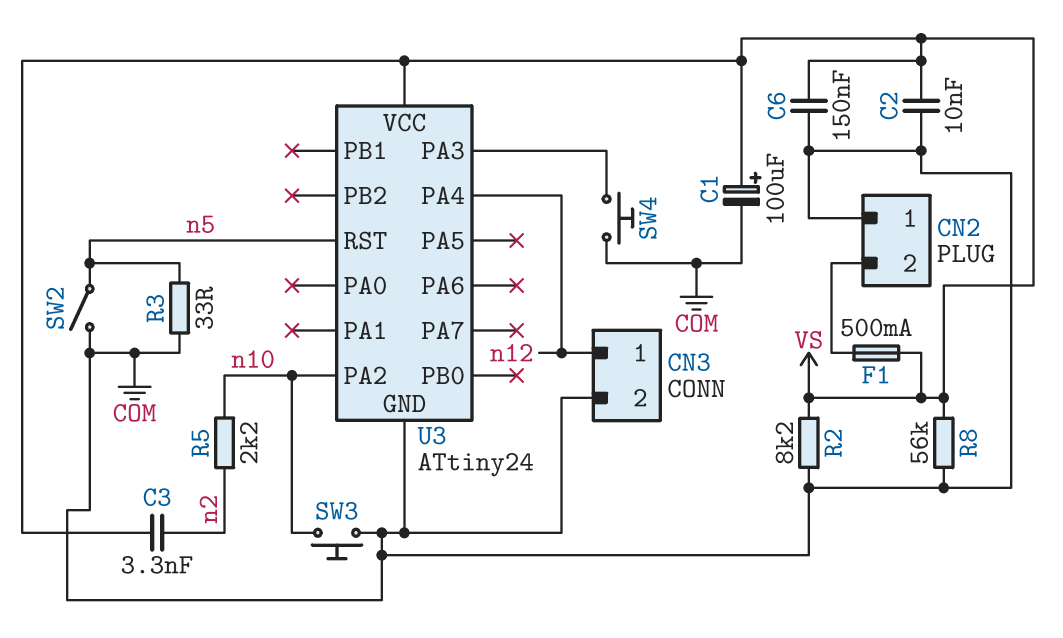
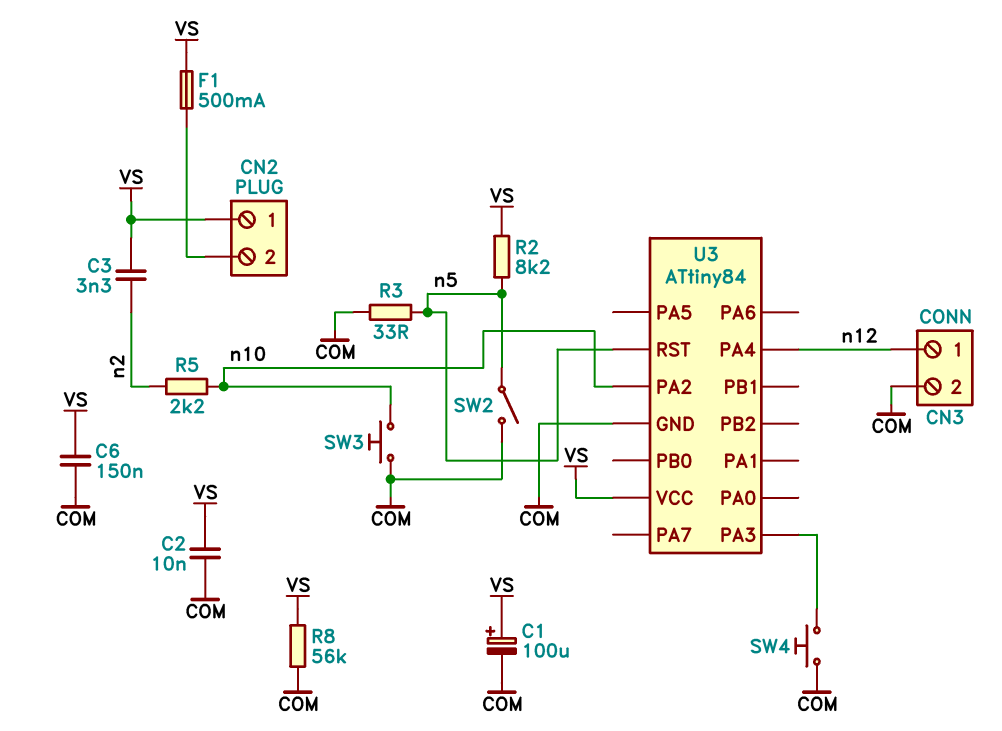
CN2 pin 1: COM -> VS
R2: 8.2k (COM, VS) -> 8.2k (VS, n5)
U3: ATtiny24 -> ATtiny84

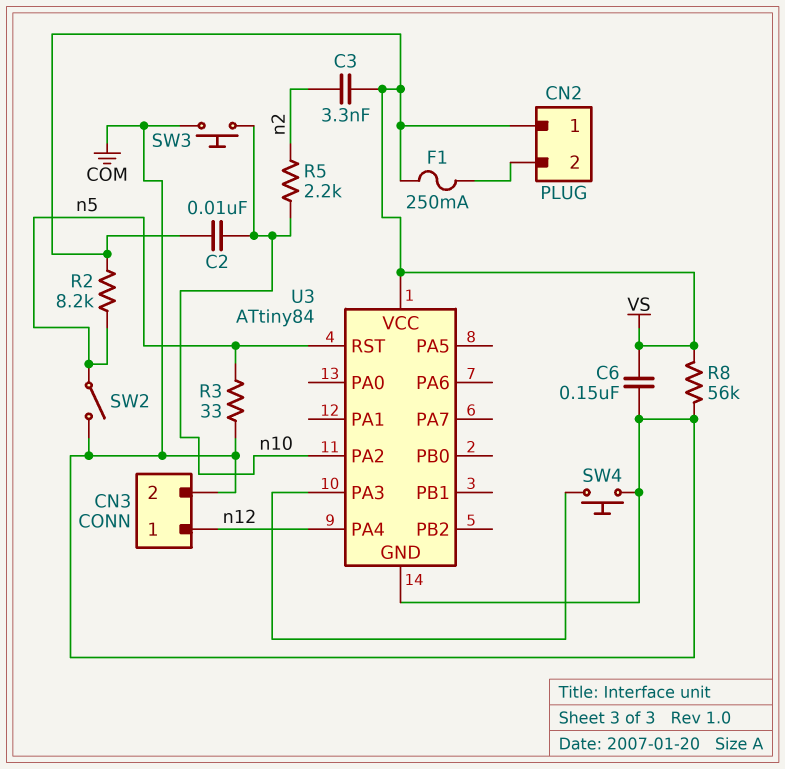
C1: 100uF (plus VS, minus COM) -> none
C2: 10nF (COM, VS) -> 10nF (VS, n10)
F1: 500mA (CN2/2, VS) -> 250mA (CN2/2, VS)

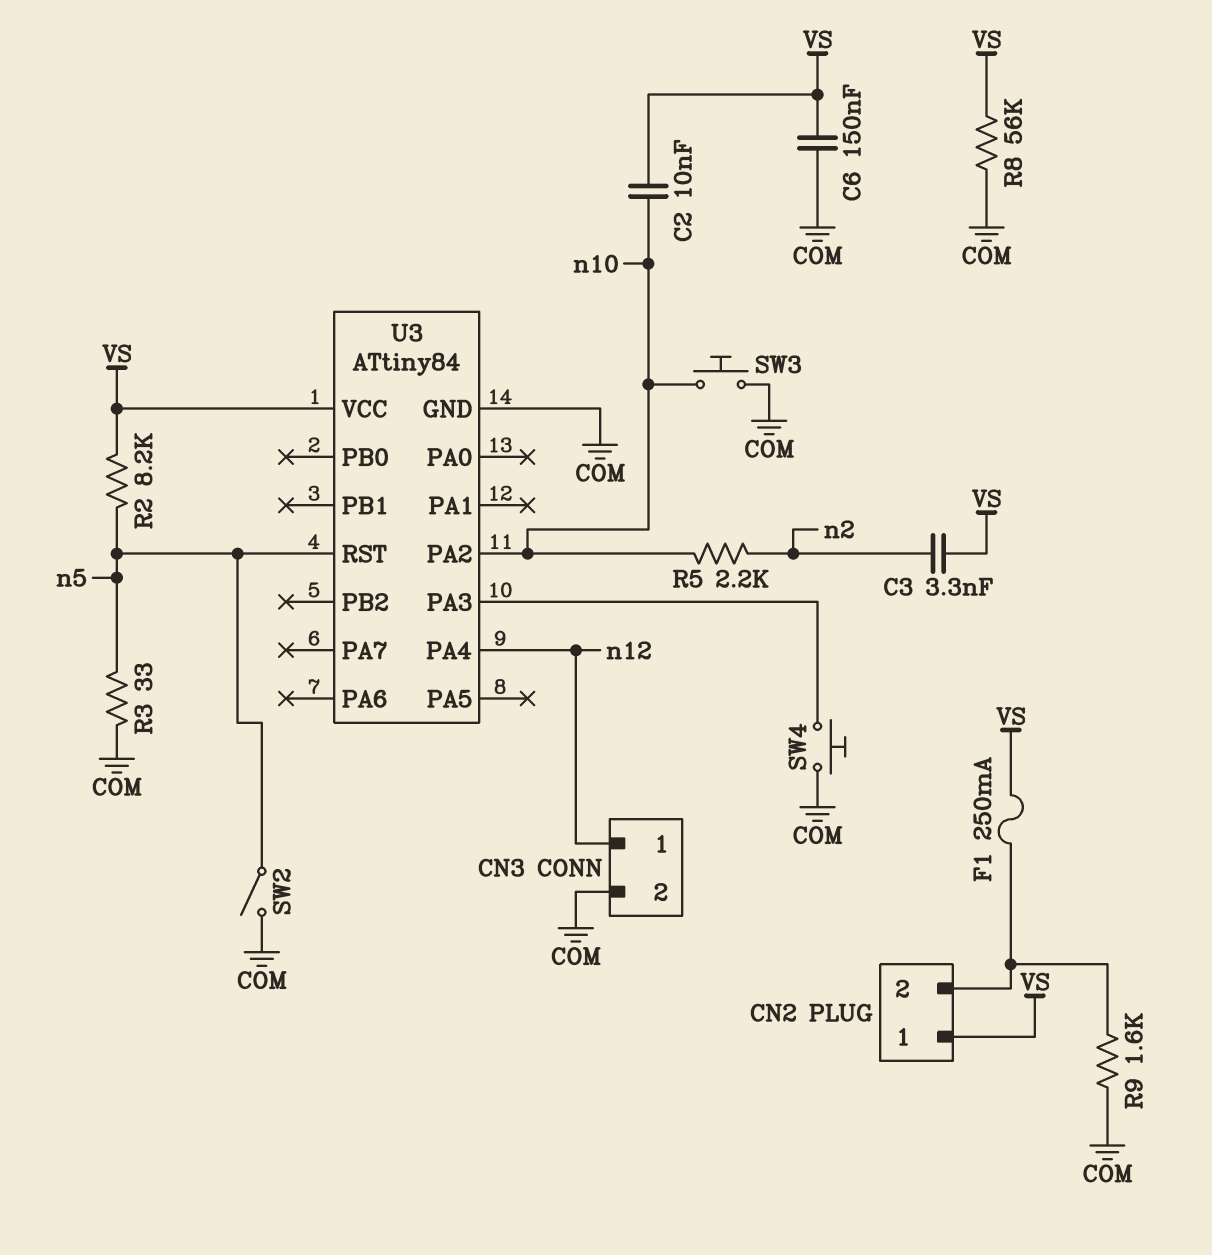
R9: none -> 1.6k (CN2/2, COM)

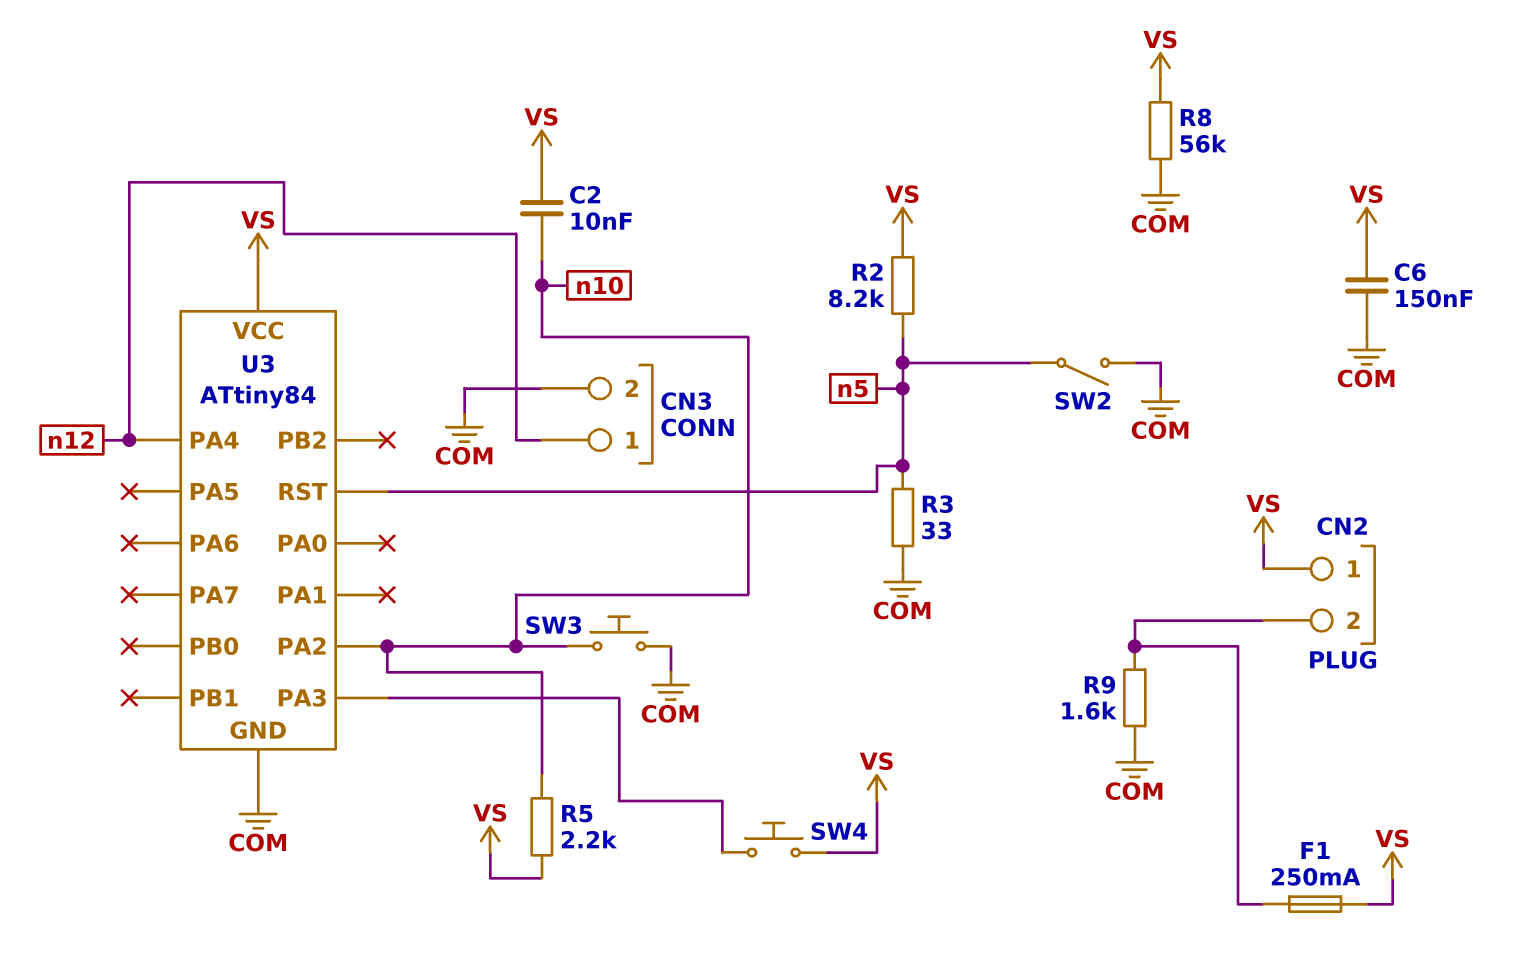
C3: 3.3nF (VS, n2) -> none
R5: 2.2k (n2, n10) -> 2.2k (VS, n10)
SW4: button (COM, U3/PA3) -> button (U3/PA3, VS)

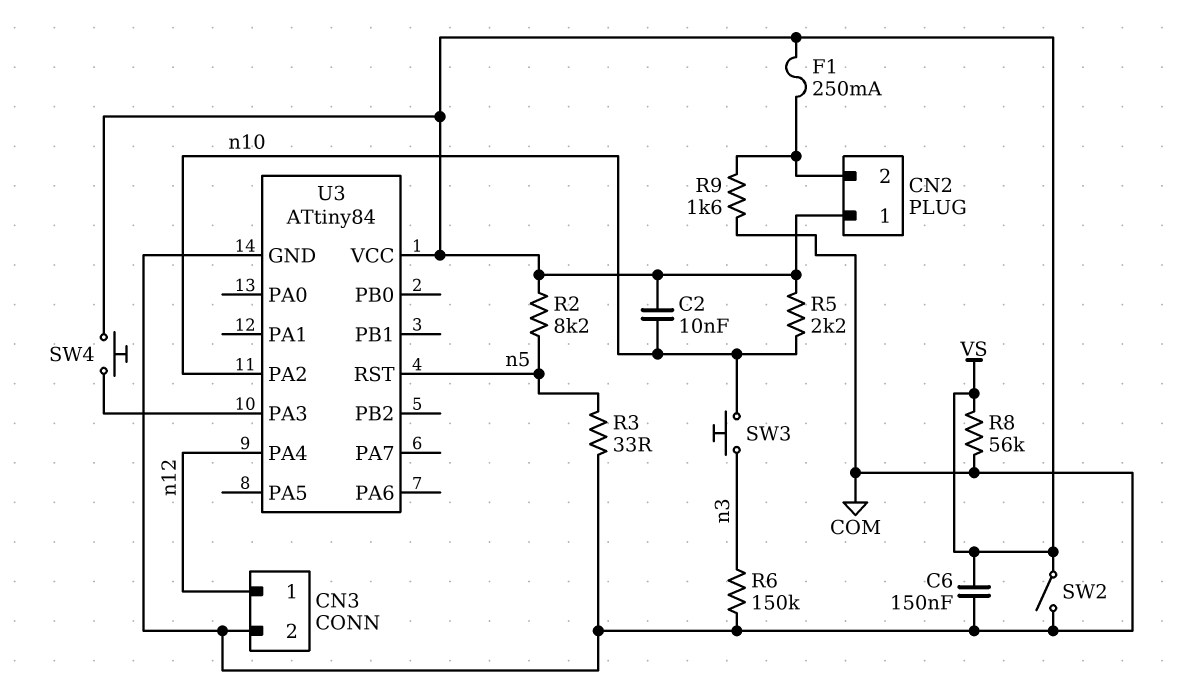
R6: none -> 150k (COM, n3)
SW2: switch (COM, n5) -> switch (COM, VS)
SW3: button (COM, n10) -> button (n3, n10)

